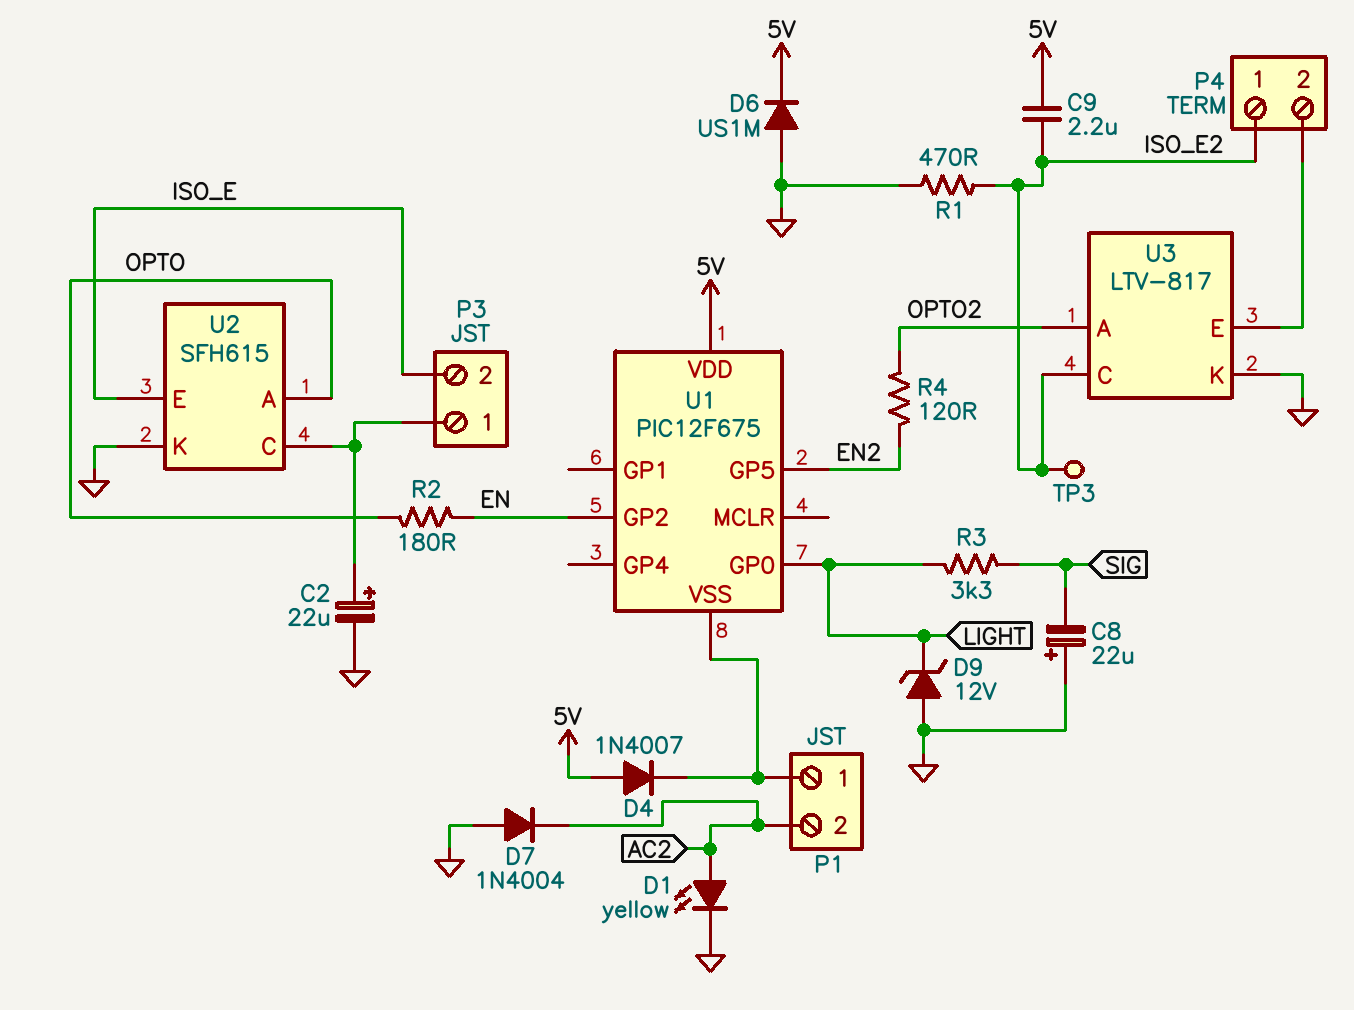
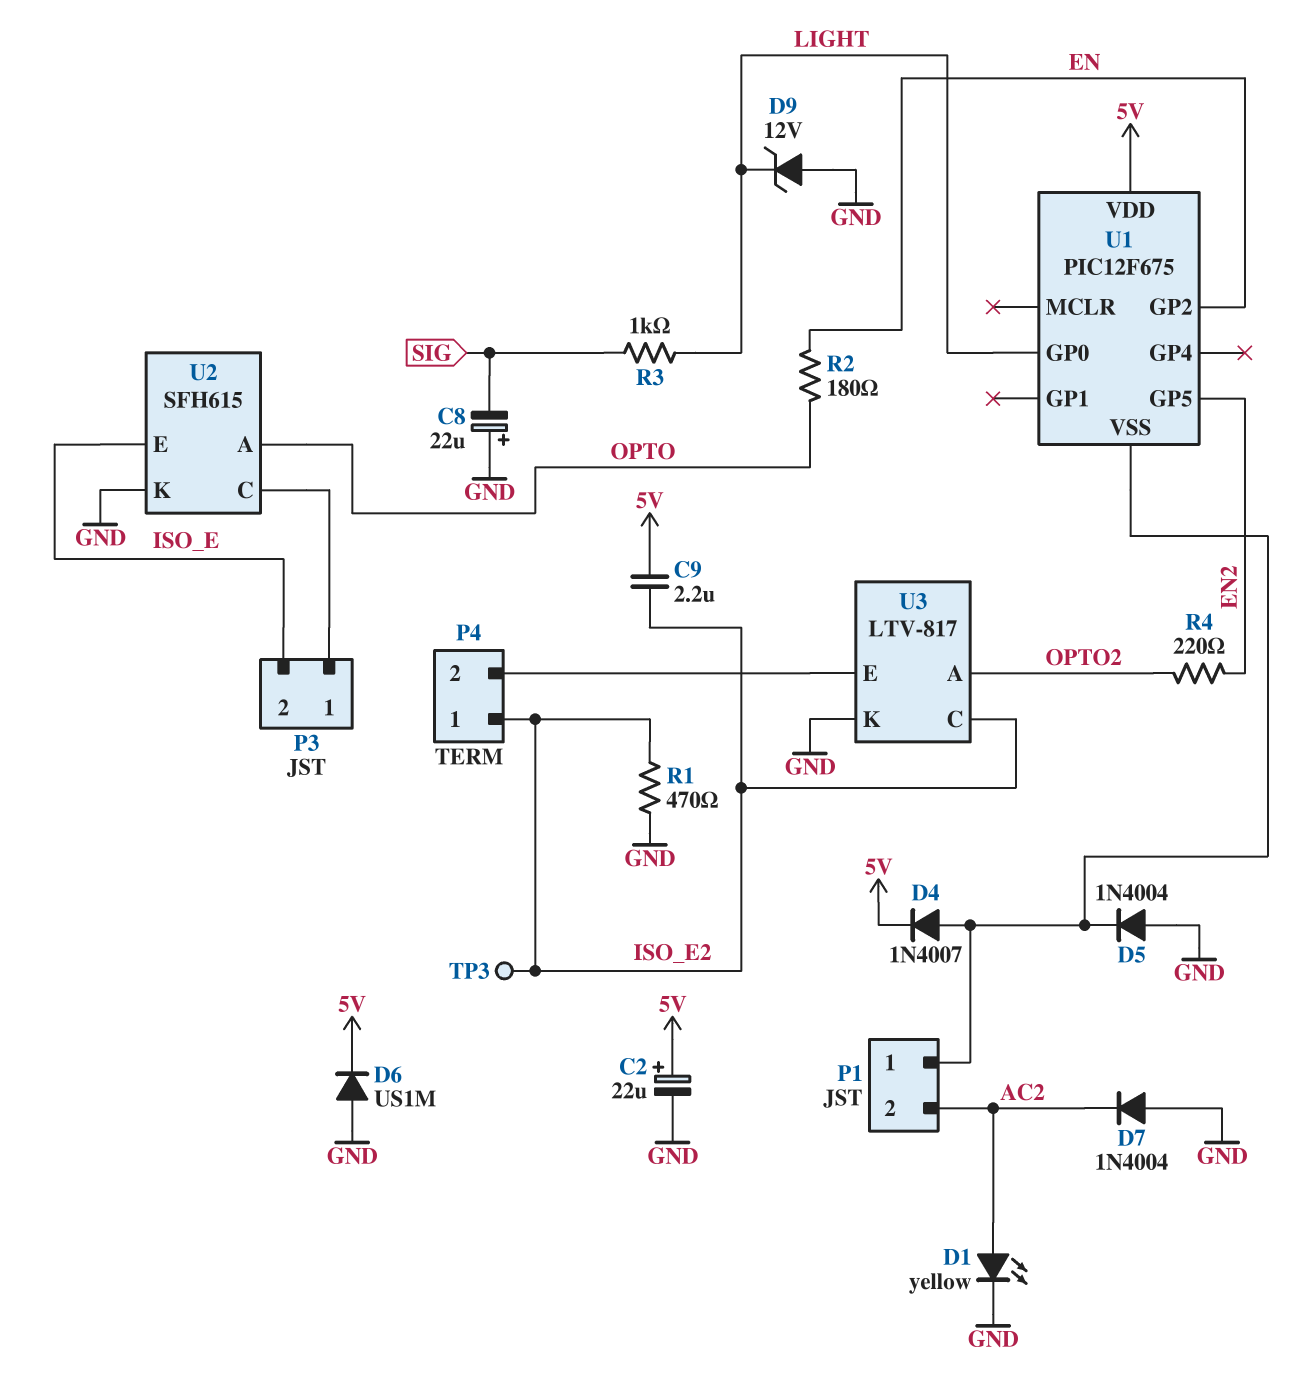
C2: 22uF (plus P3/1, minus GND) -> 22uF (plus 5V, minus GND)
D4: diode 1N4007 (A 5V, K P1/1) -> diode 1N4007 (A P1/1, K 5V)
D5: none -> diode 1N4004 (A GND, K P1/1)
R3: 3.3k (LIGHT, SIG) -> 1k (LIGHT, SIG)
R4: 120 (EN2, OPTO2) -> 220 (EN2, OPTO2)

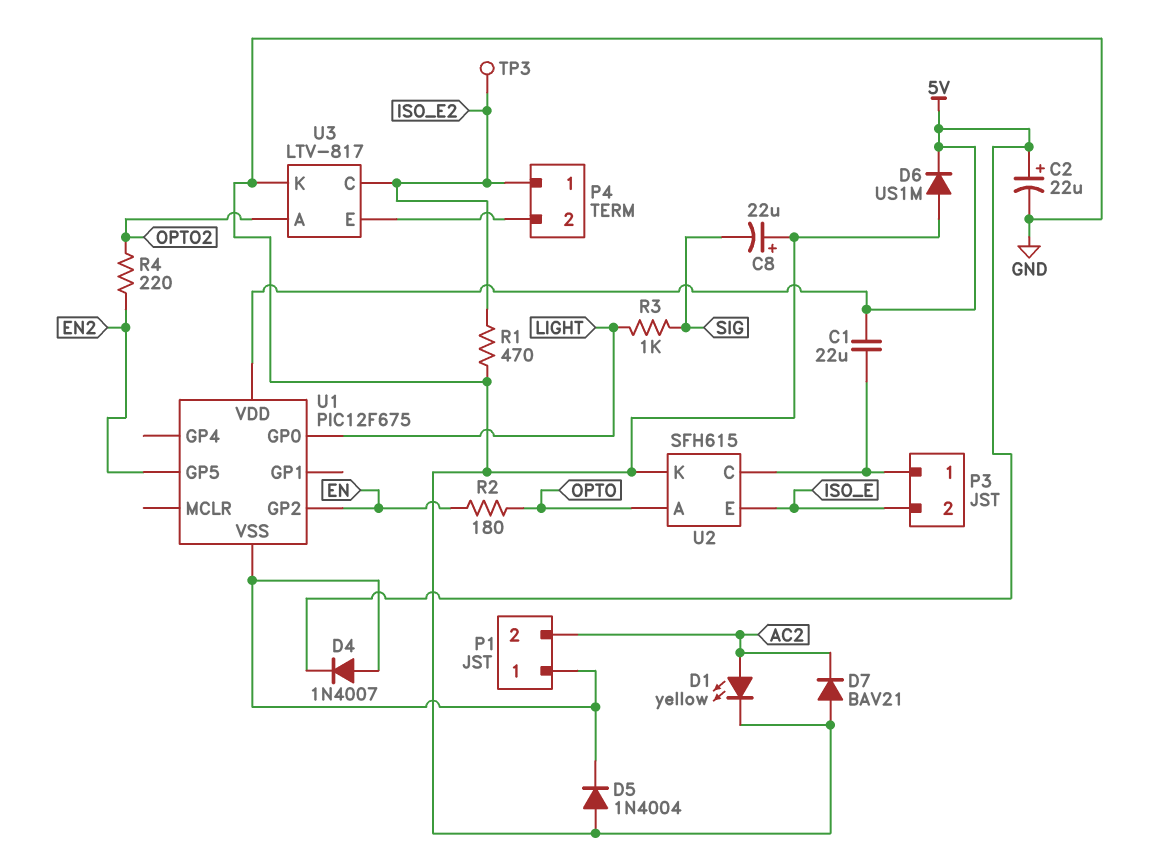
C1: none -> 22uF (5V, P3/1)
C9: 2.2uF (5V, ISO_E2) -> none
D7: diode 1N4004 (A GND, K AC2) -> diode BAV21 (A GND, K AC2)
D9: zener 12V (A GND, K LIGHT) -> none

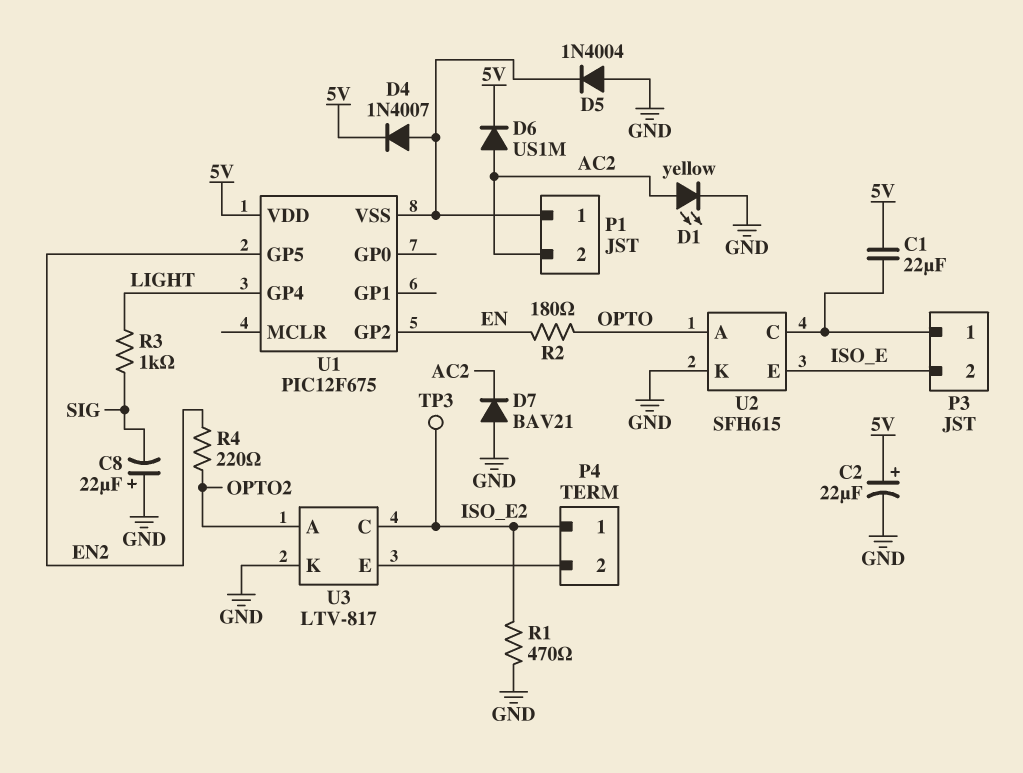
D6: diode US1M (A GND, K 5V) -> diode US1M (A AC2, K 5V)
U1 pin GP0: LIGHT -> none
U1 pin GP4: none -> LIGHT

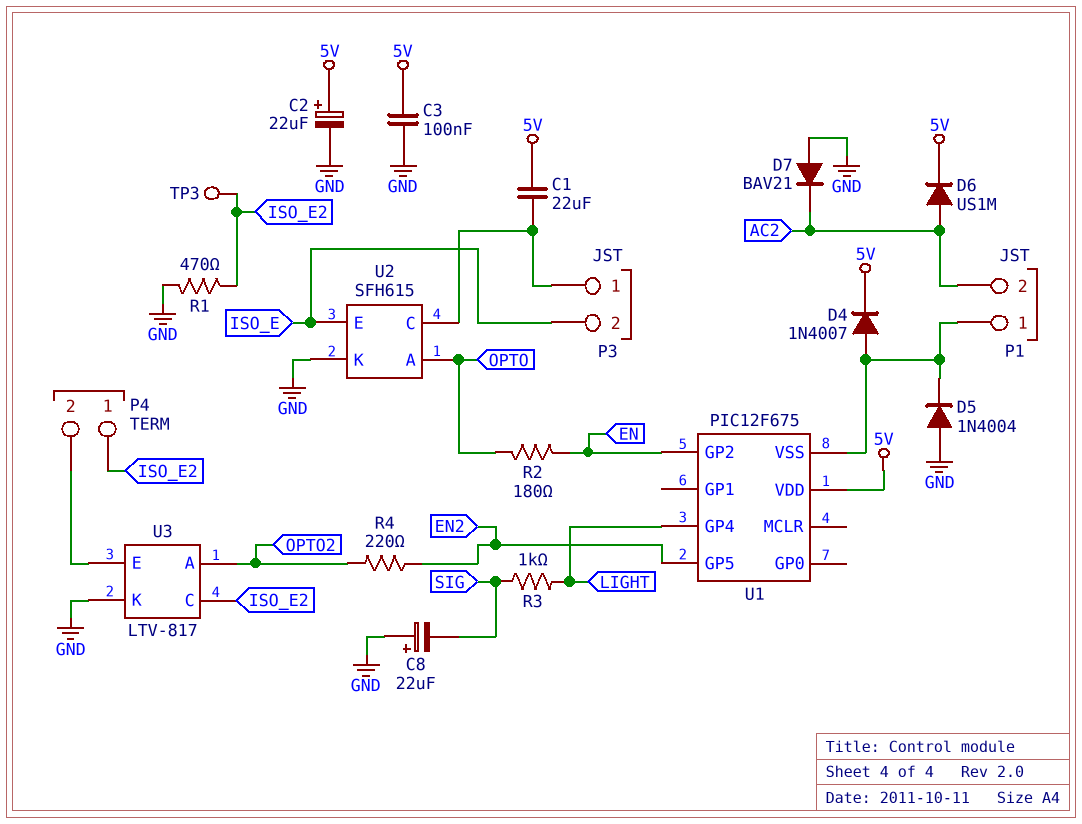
C3: none -> 100nF (5V, GND)
D1: LED yellow (A AC2, K GND) -> none

